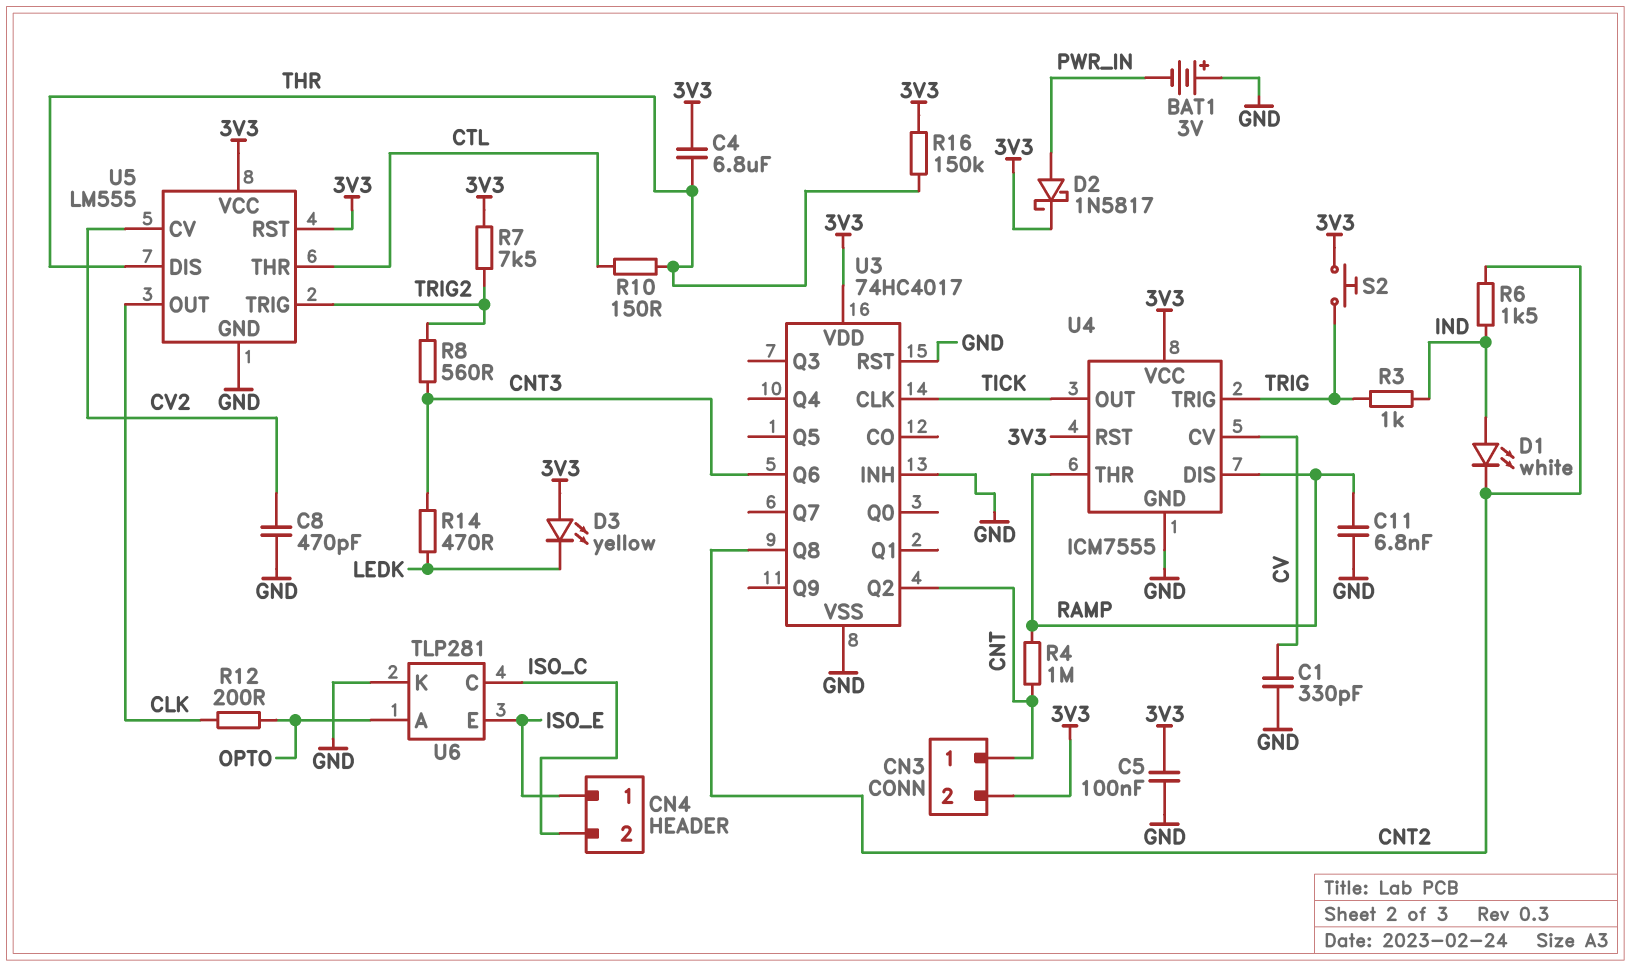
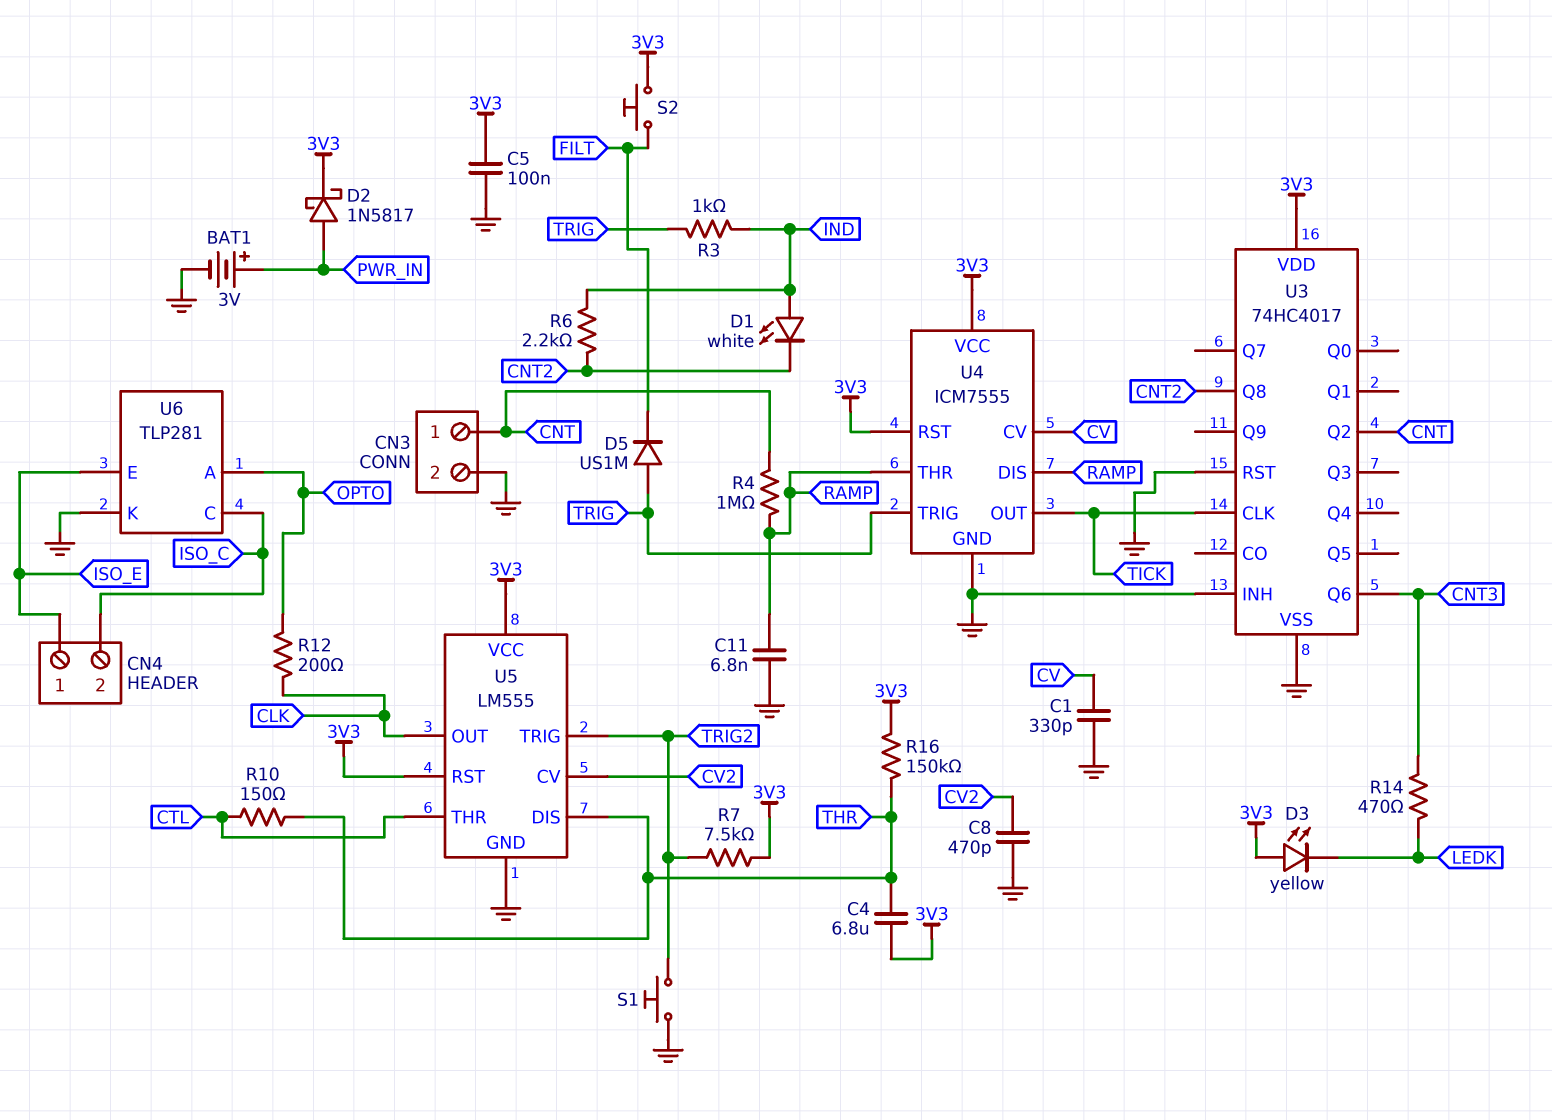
BAT1: 3V (plus GND, minus PWR_IN) -> 3V (plus PWR_IN, minus GND)
CN3 pin 2: 3V3 -> GND
D5: none -> diode US1M (A TRIG, K FILT)
R6: 1.5k (CNT2, IND) -> 2.2k (CNT2, IND)
R8: 560 (CNT3, TRIG2) -> none
S1: none -> button (GND, TRIG2)
S2: button (3V3, TRIG) -> button (3V3, FILT)

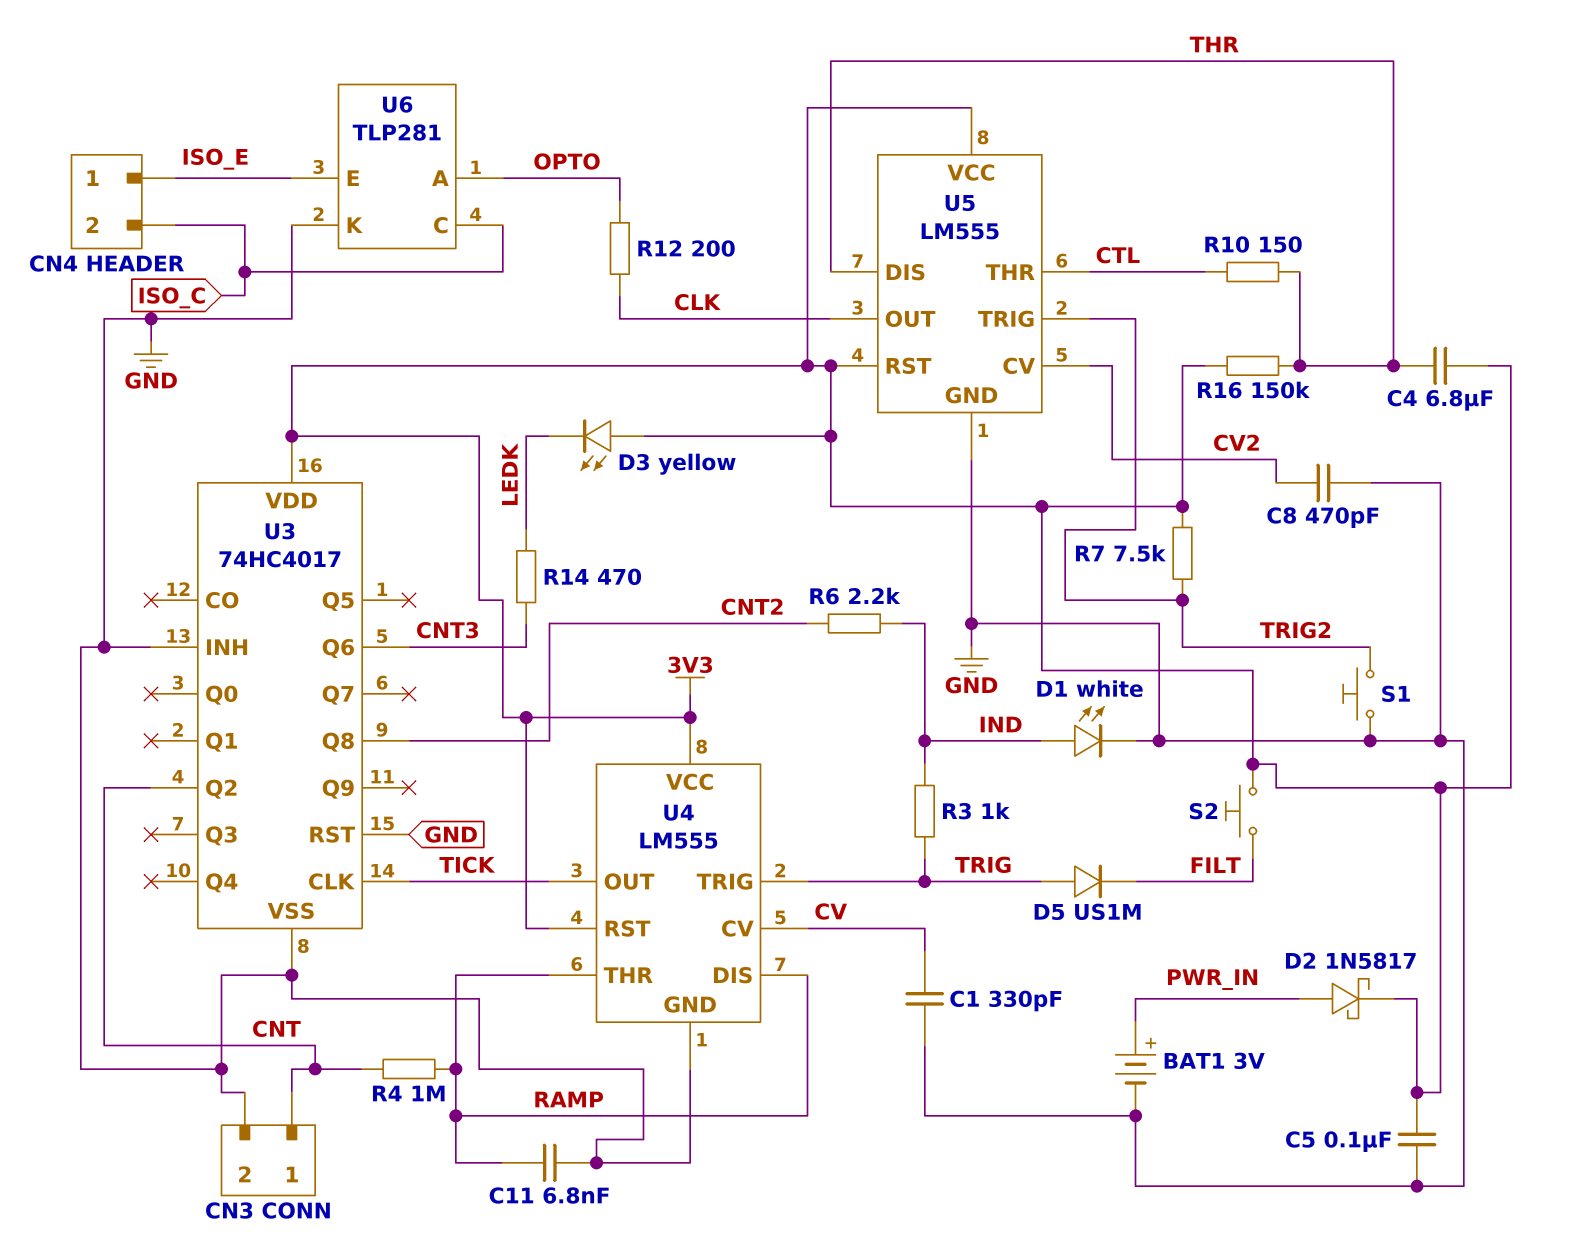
D1: LED white (A IND, K CNT2) -> LED white (A IND, K GND)
U4: ICM7555 -> LM555

